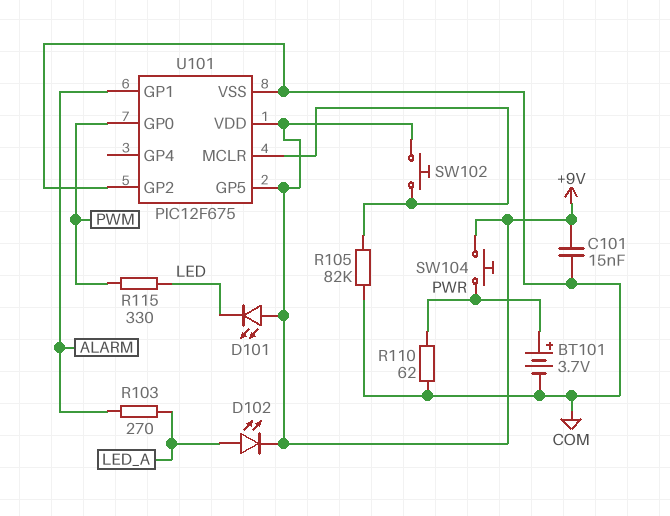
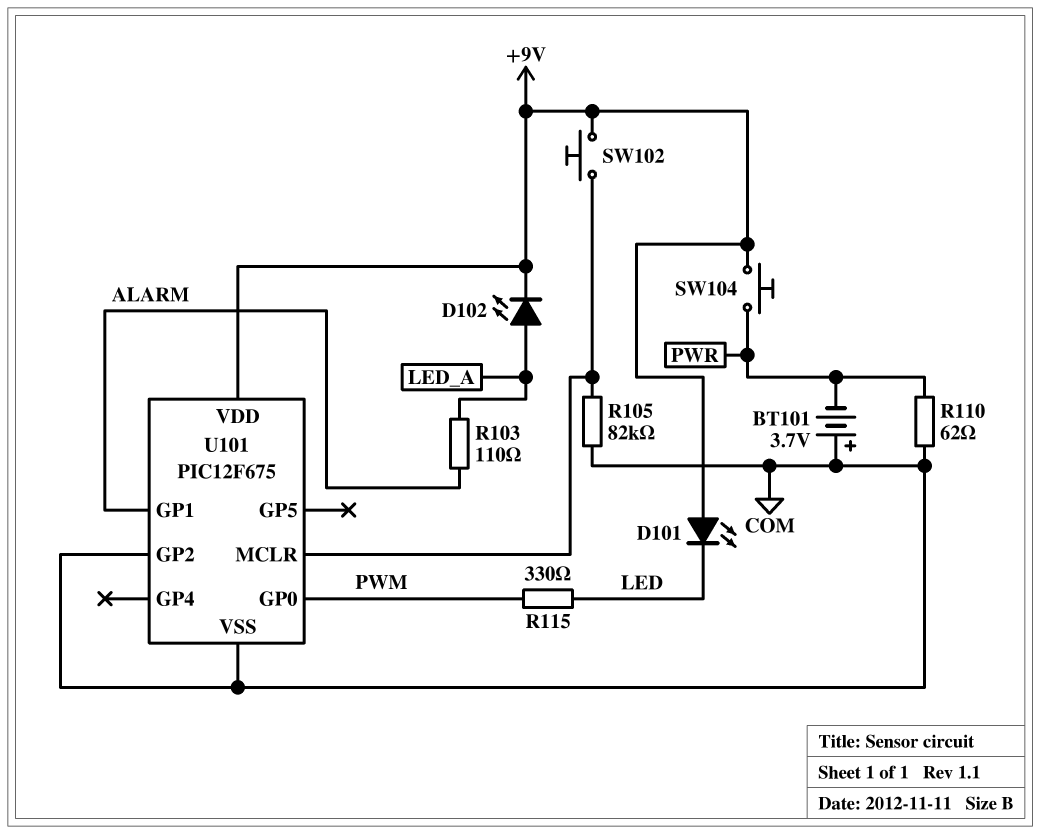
BT101: 3.7V (plus PWR, minus COM) -> 3.7V (plus COM, minus PWR)
C101: 15nF (+9V, COM) -> none
R103: 270 (ALARM, LED_A) -> 110 (ALARM, LED_A)
U101 pin GP5: +9V -> none

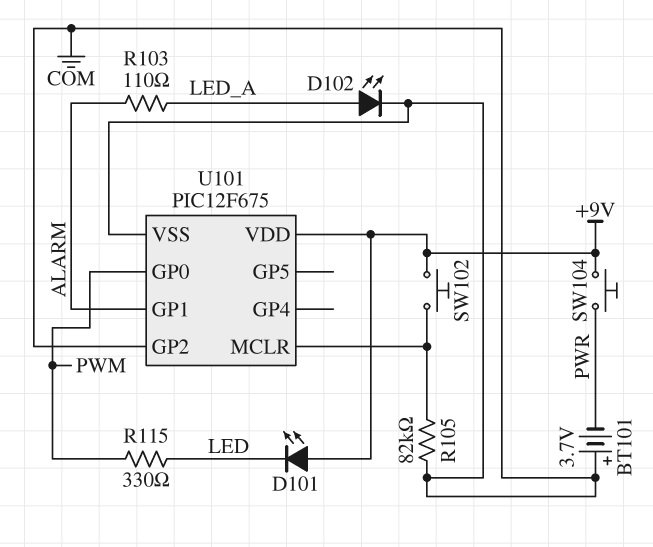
D102: LED (A LED_A, K +9V) -> LED (A LED_A, K COM)
R110: 62 (COM, PWR) -> none

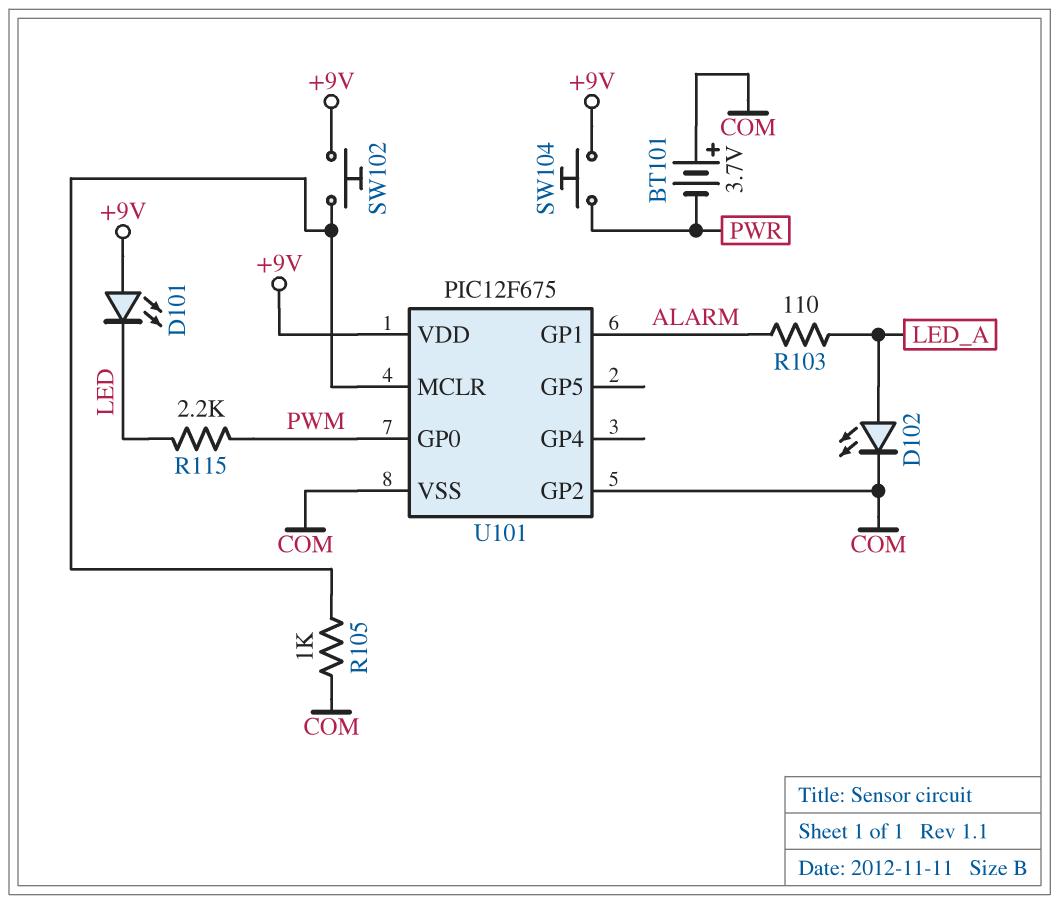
R105: 82k (COM, U101/MCLR) -> 1k (COM, U101/MCLR)
R115: 330 (LED, PWM) -> 2.2k (LED, PWM)

